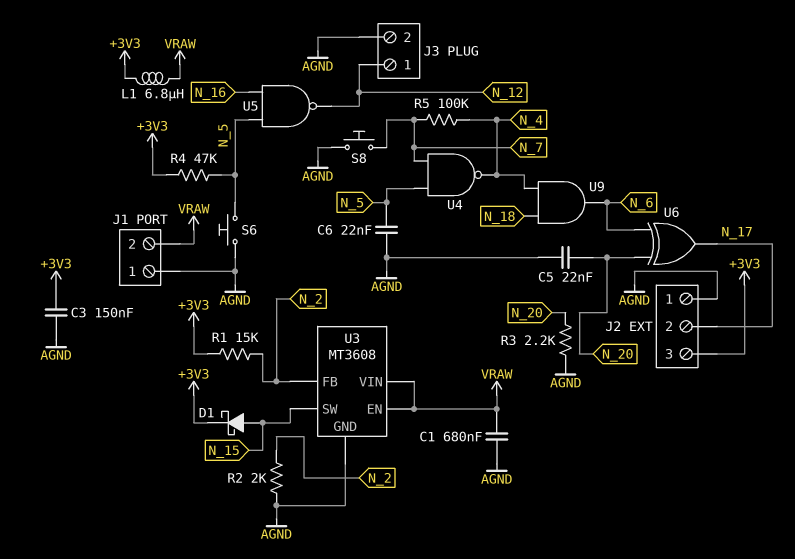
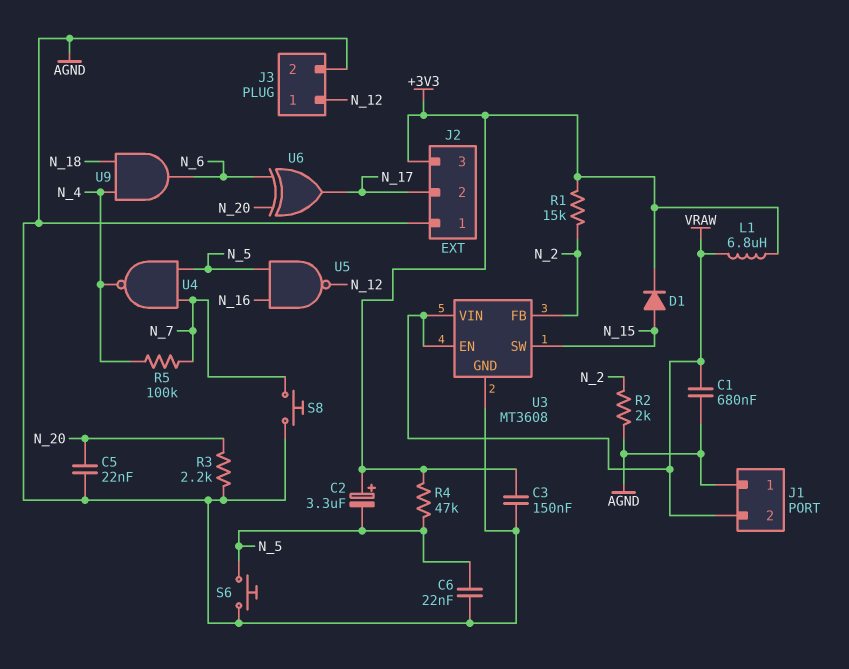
C2: none -> 3.3uF (plus +3V3, minus N_5)
D1: schottky (A N_15, K +3V3) -> diode (A N_15, K +3V3)

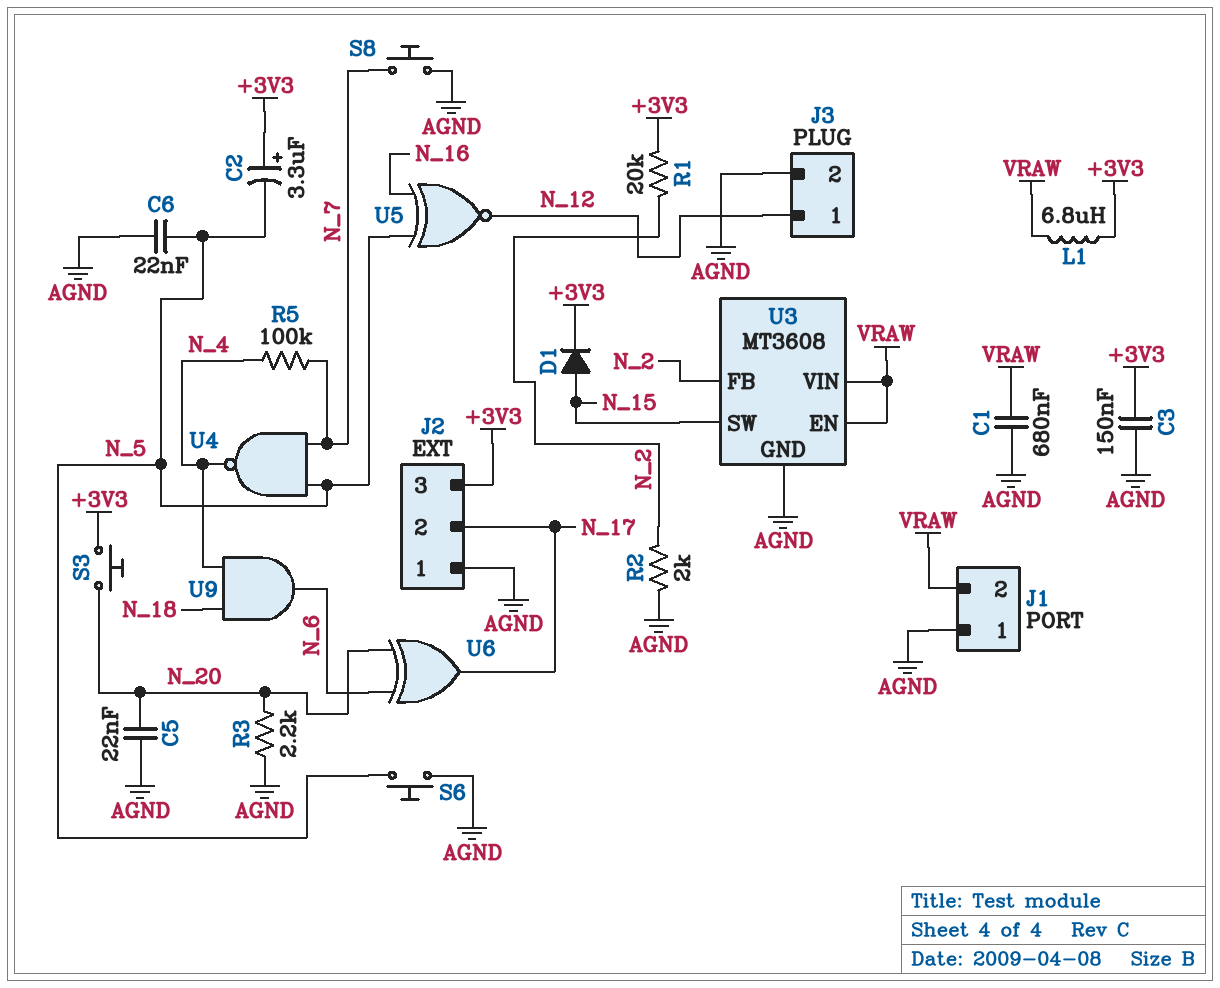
R1: 15k (+3V3, N_2) -> 20k (+3V3, N_2)
R4: 47k (+3V3, N_5) -> none
S3: none -> button (+3V3, N_20)
U5: NAND (in N_5, in N_16, out N_12) -> XNOR (in N_5, in N_16, out N_12)

